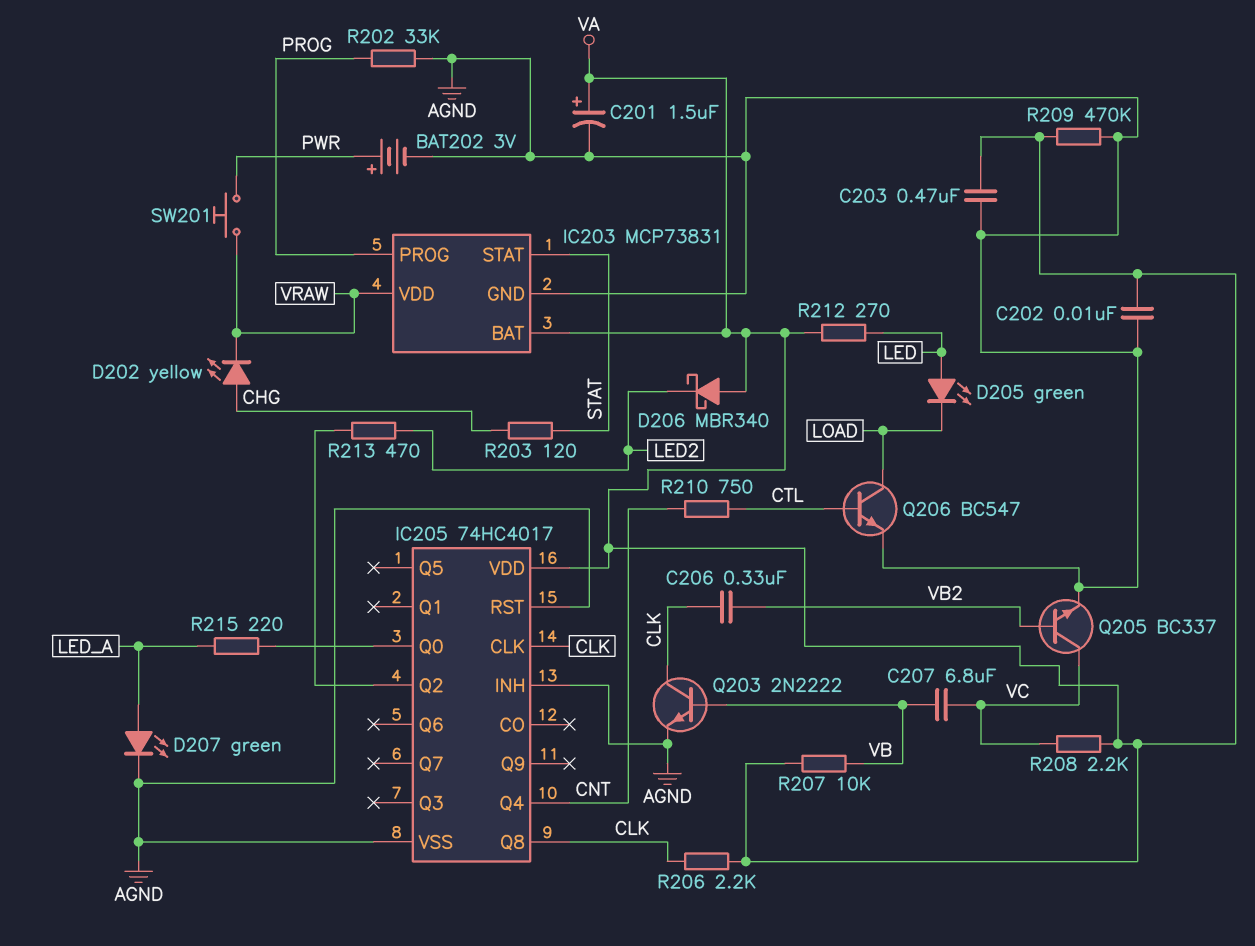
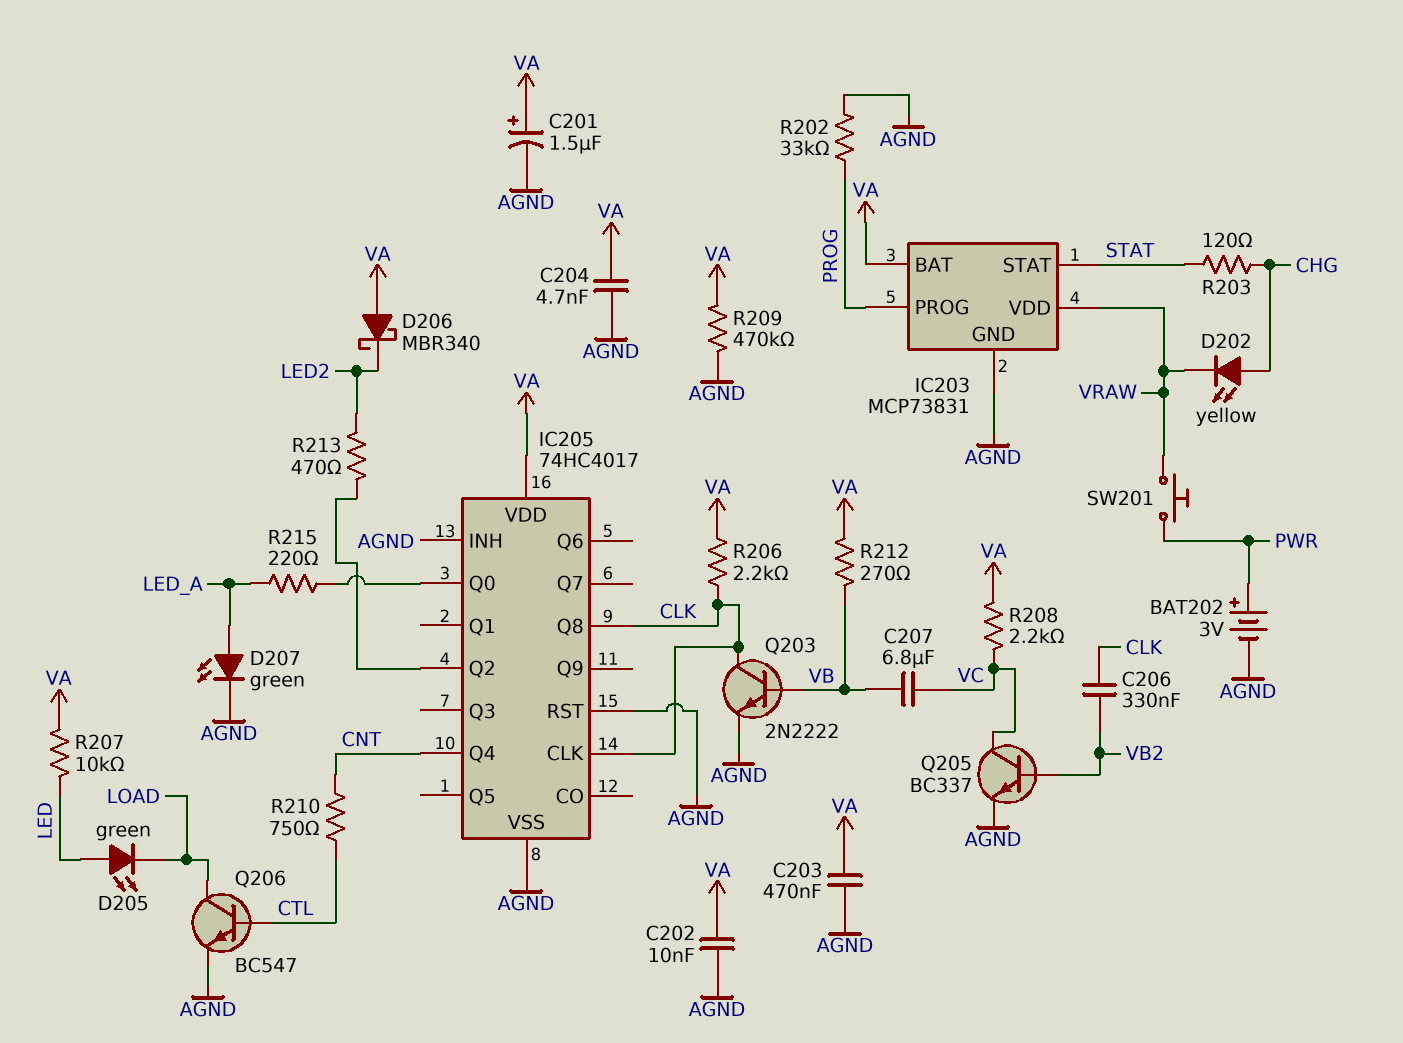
C204: none -> 4.7nF (AGND, VA)
R207: 10k (VA, VB) -> 10k (LED, VA)
R212: 270 (LED, VA) -> 270 (VA, VB)

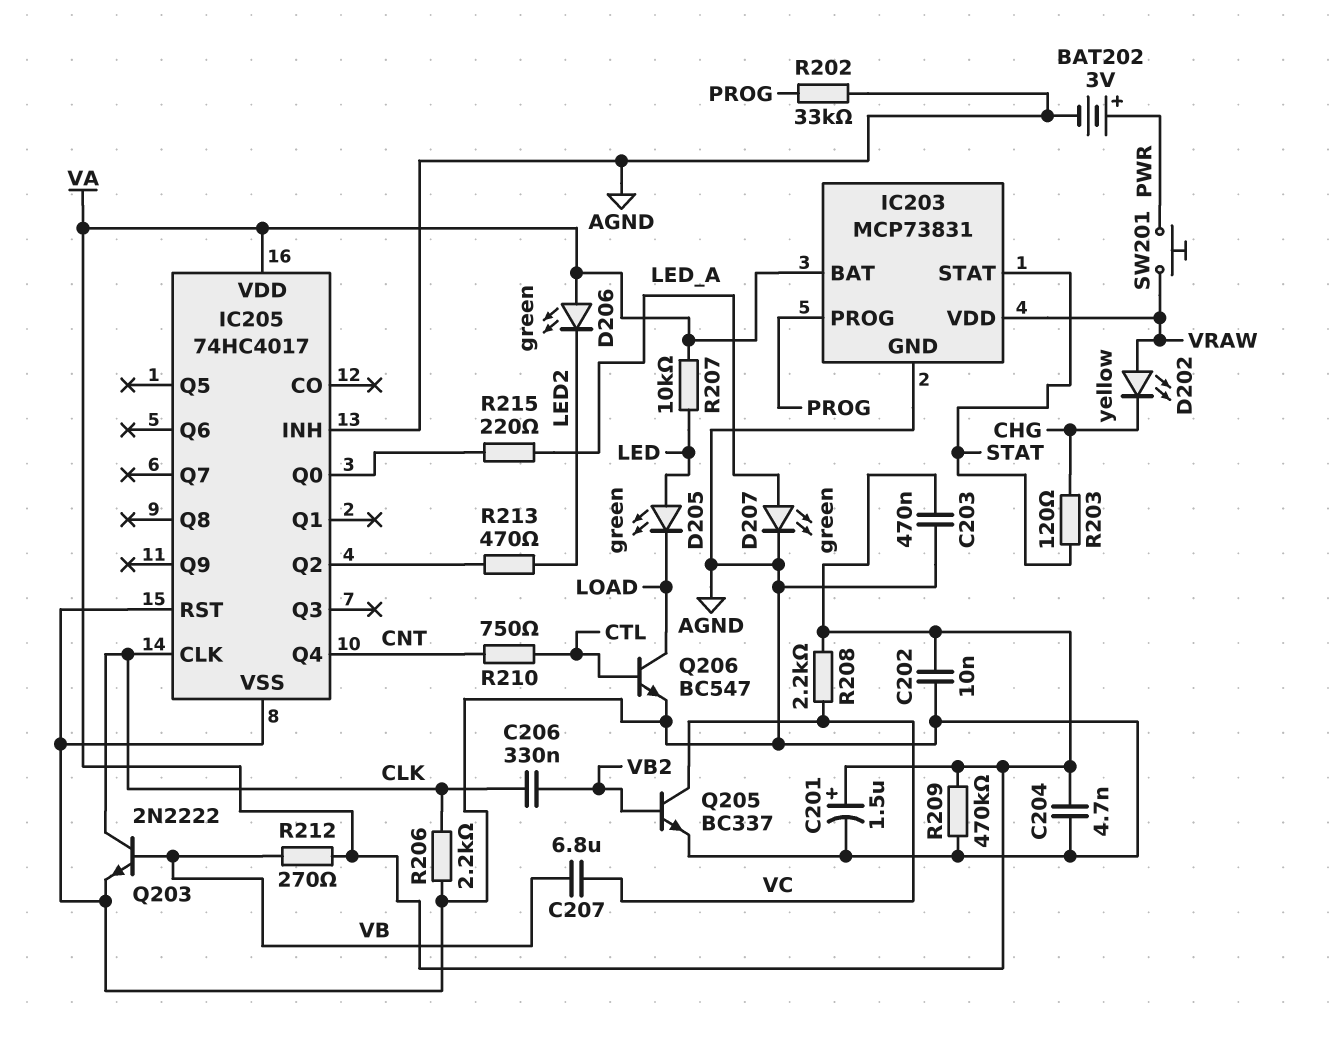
D202: LED yellow (A CHG, K VRAW) -> LED yellow (A VRAW, K CHG)
D206: schottky MBR340 (A VA, K LED2) -> LED green (A VA, K LED2)
IC205 pin Q8: CLK -> none
R206: 2.2k (CLK, VA) -> 2.2k (AGND, CLK)

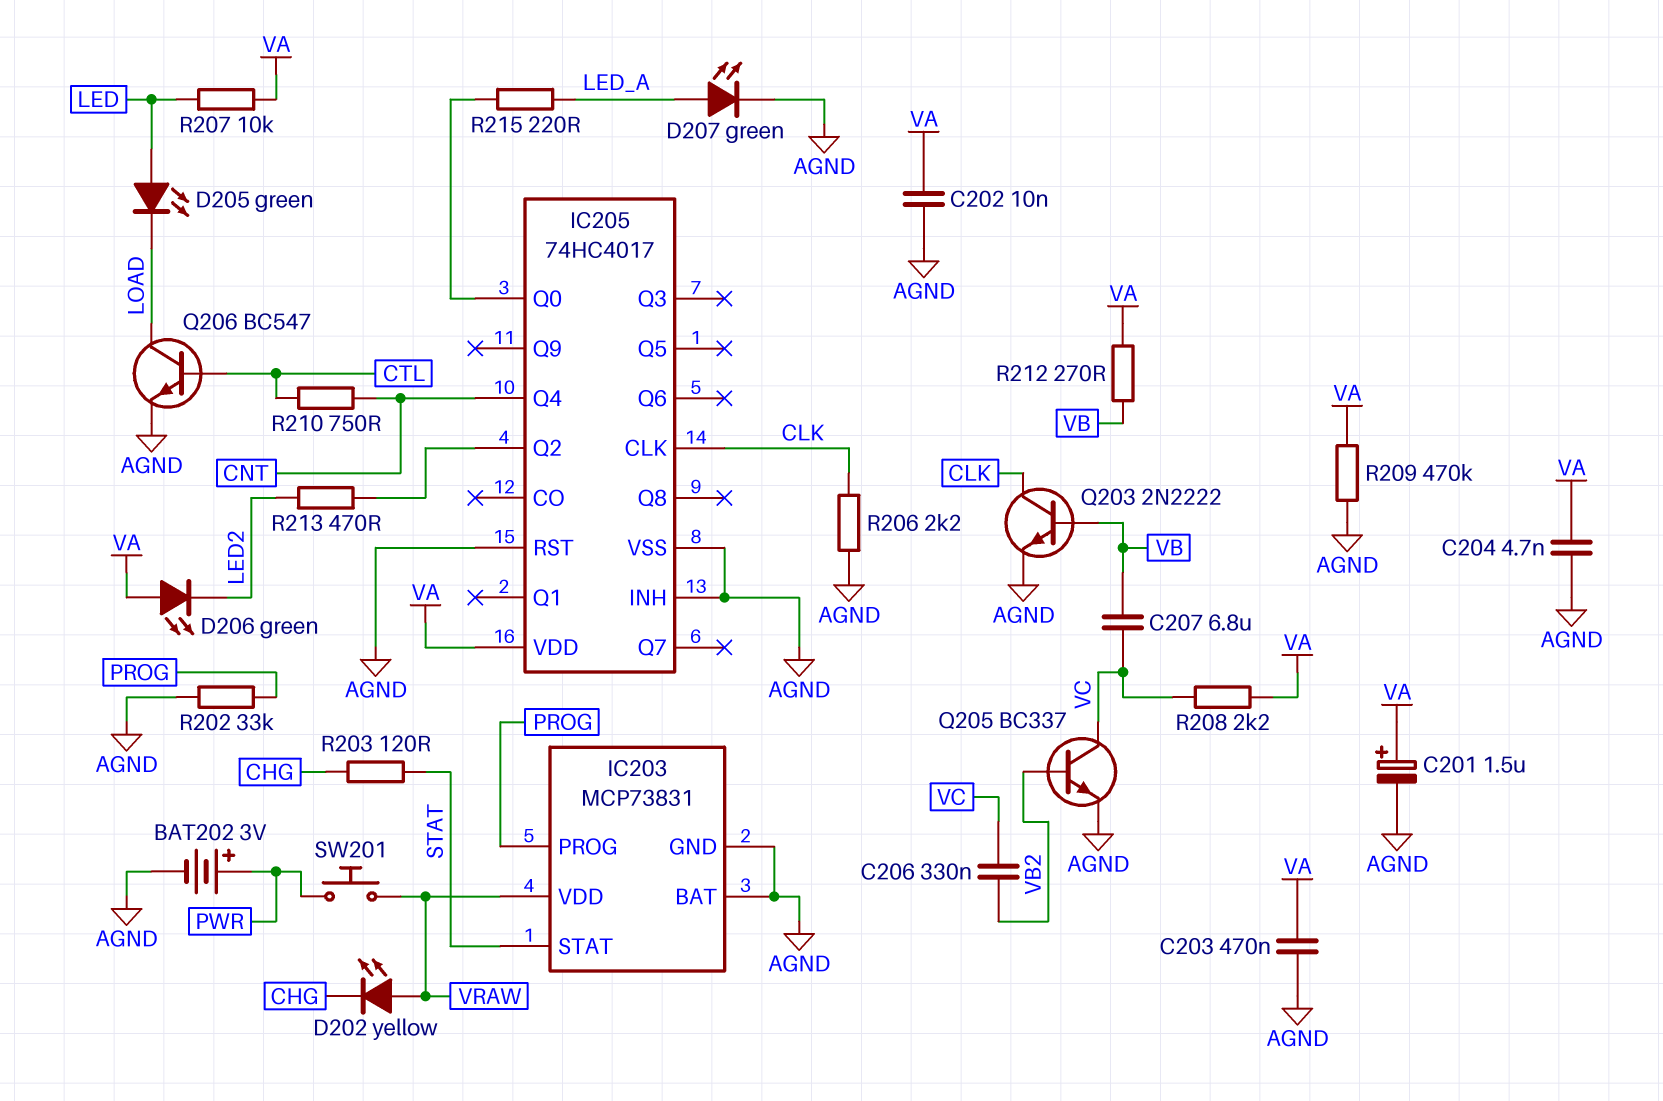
C206: 330nF (CLK, VB2) -> 330nF (VB2, VC)
IC203 pin BAT: VA -> AGND

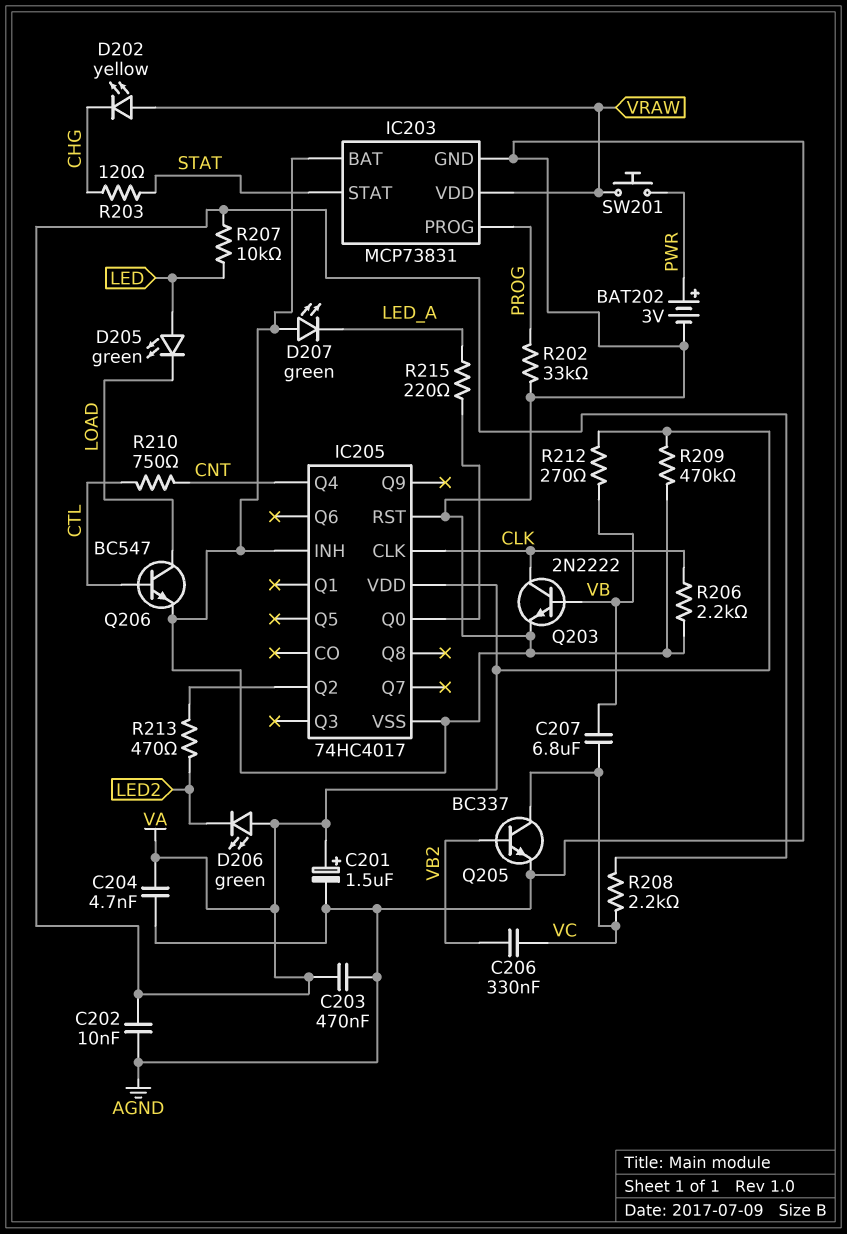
D207: LED green (A LED_A, K AGND) -> LED green (A AGND, K LED_A)

